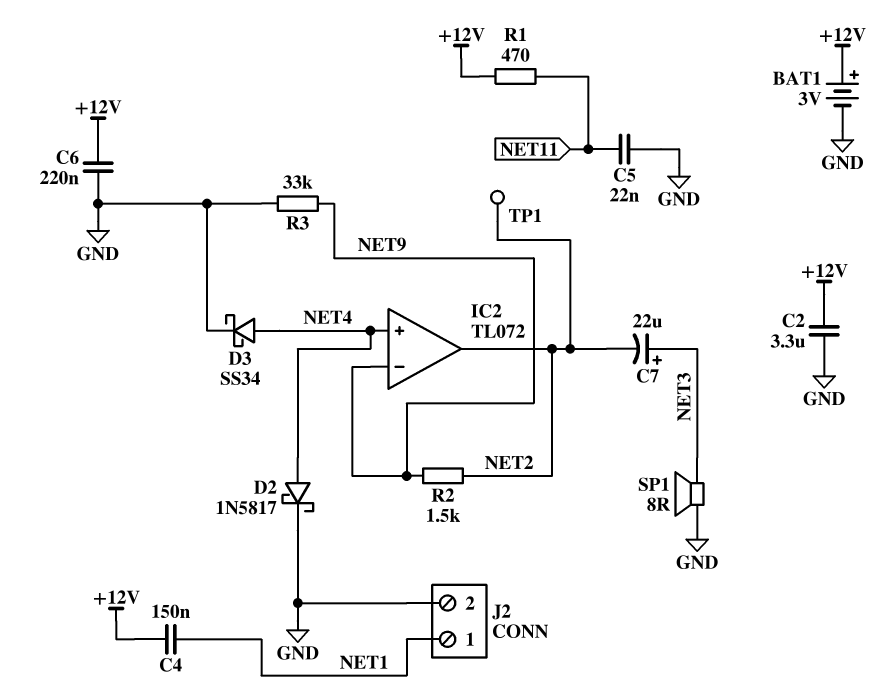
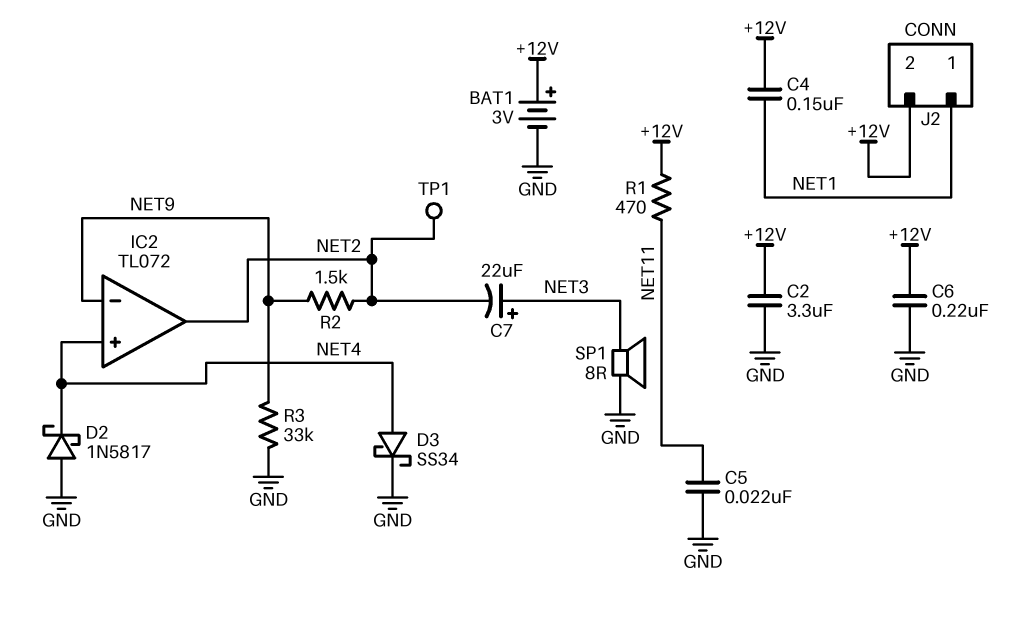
D2: schottky 1N5817 (A NET4, K GND) -> schottky 1N5817 (A GND, K NET4)
J2 pin 2: GND -> +12V

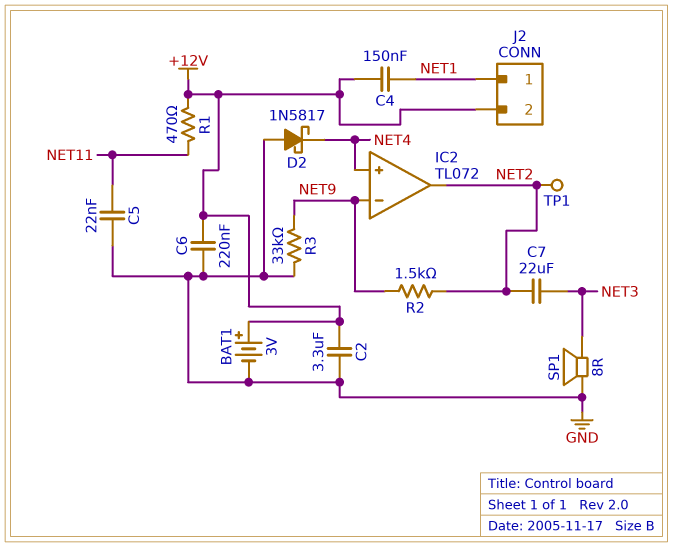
C7: 22uF (plus NET3, minus NET2) -> 22uF (NET2, NET3)
D3: schottky SS34 (A NET4, K GND) -> none

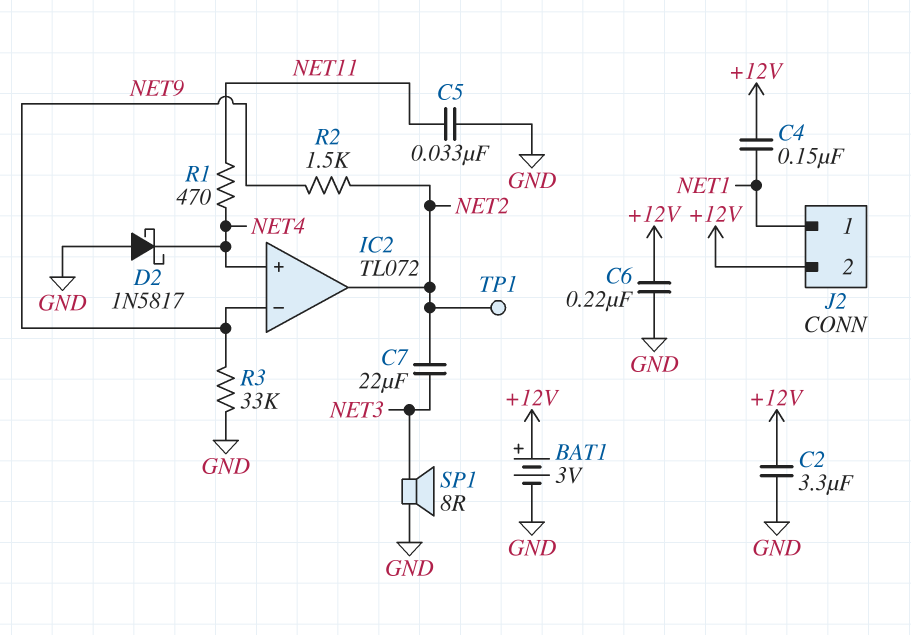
C5: 22nF (GND, NET11) -> 33nF (GND, NET11)
R1: 470 (+12V, NET11) -> 470 (NET4, NET11)

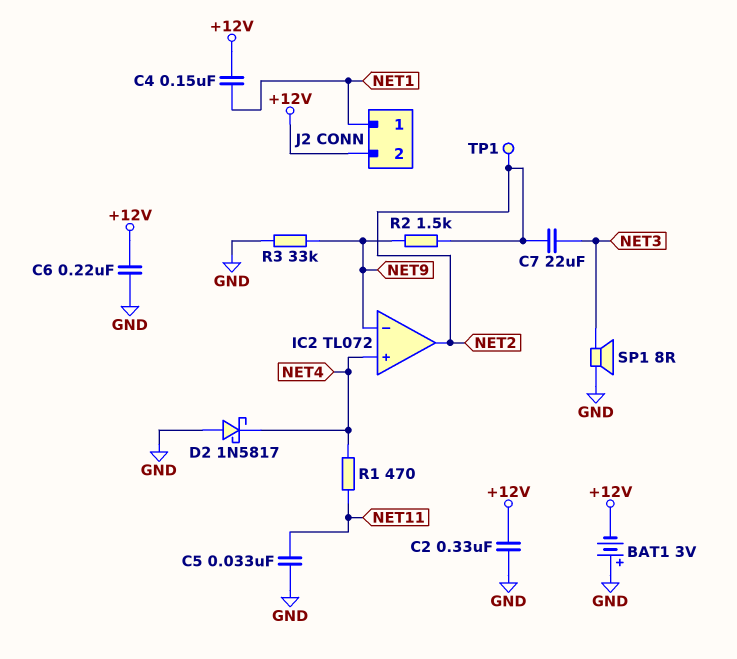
BAT1: 3V (plus +12V, minus GND) -> 3V (plus GND, minus +12V)
C2: 3.3uF (+12V, GND) -> 330nF (+12V, GND)

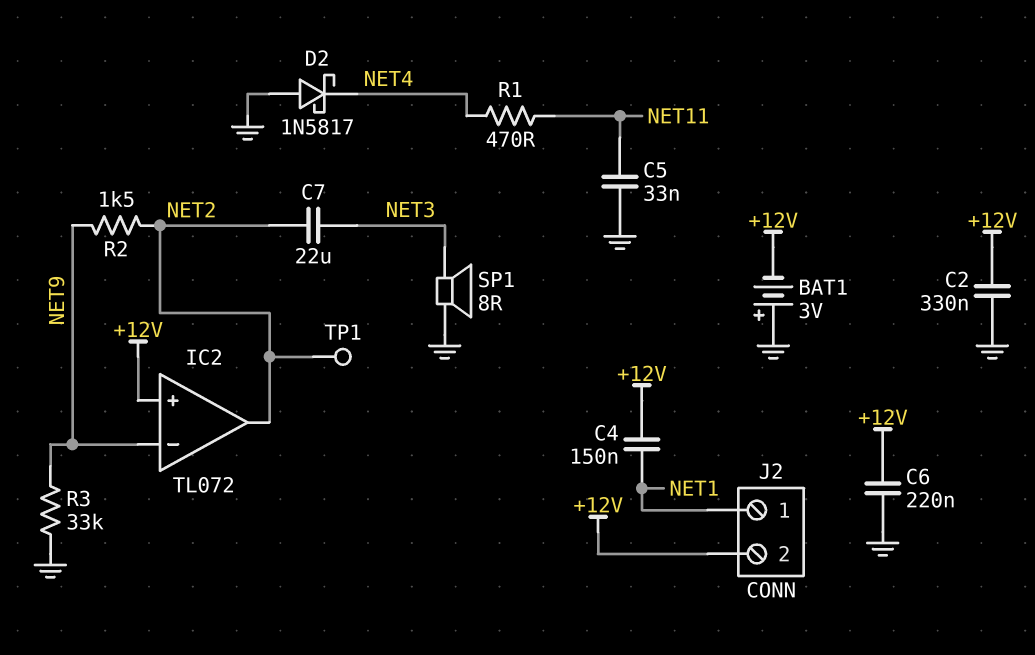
IC2 pin in+: NET4 -> +12V

